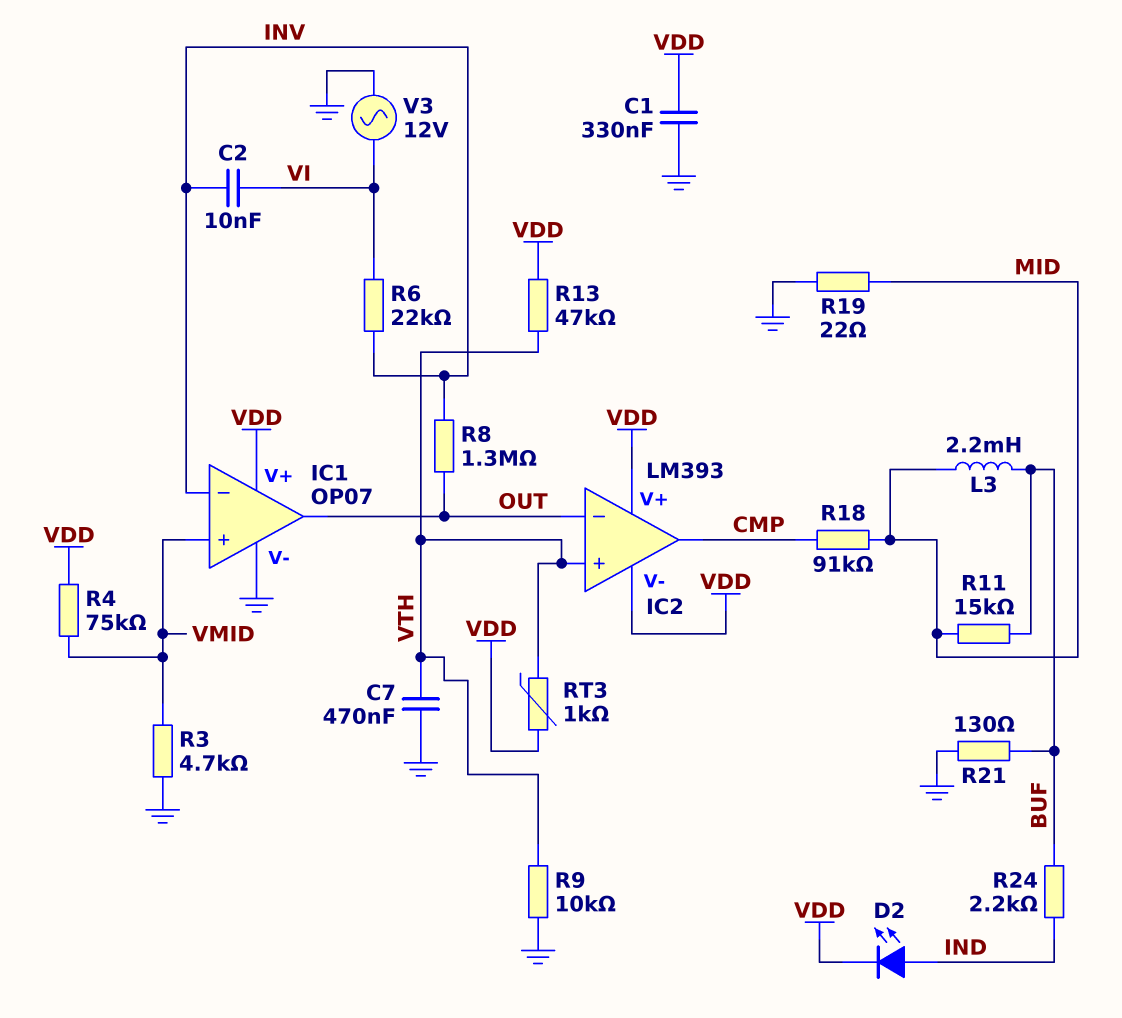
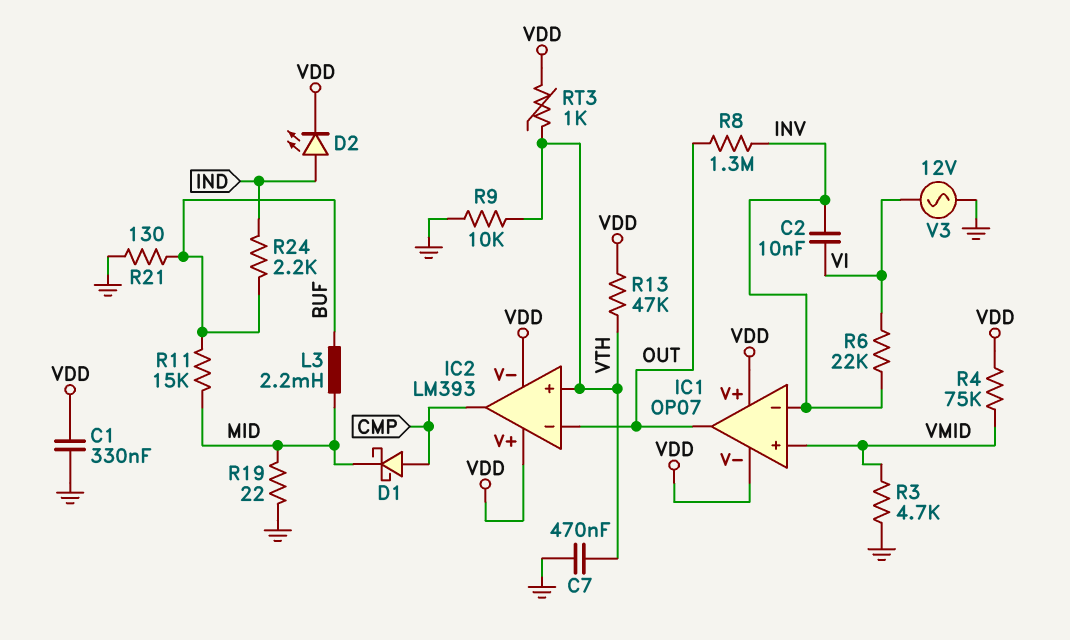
D1: none -> schottky (A CMP, K MID)
IC1 pin V-: GND -> VDD
R18: 91k (CMP, MID) -> none

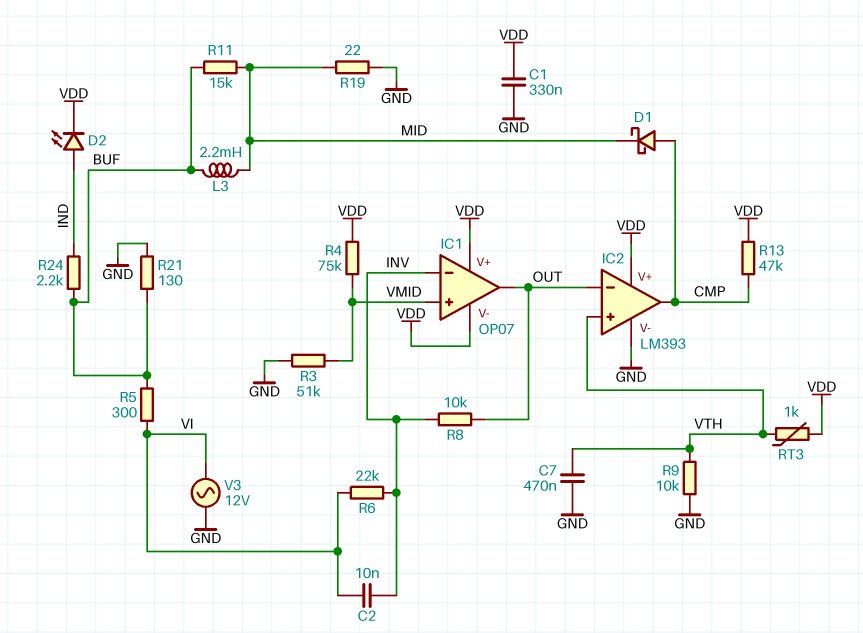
IC2 pin V-: VDD -> GND
R3: 4.7k (GND, VMID) -> 51k (GND, VMID)
R5: none -> 300 (BUF, VI)
R8: 1.3M (INV, OUT) -> 10k (INV, OUT)
R13: 47k (VDD, VTH) -> 47k (CMP, VDD)

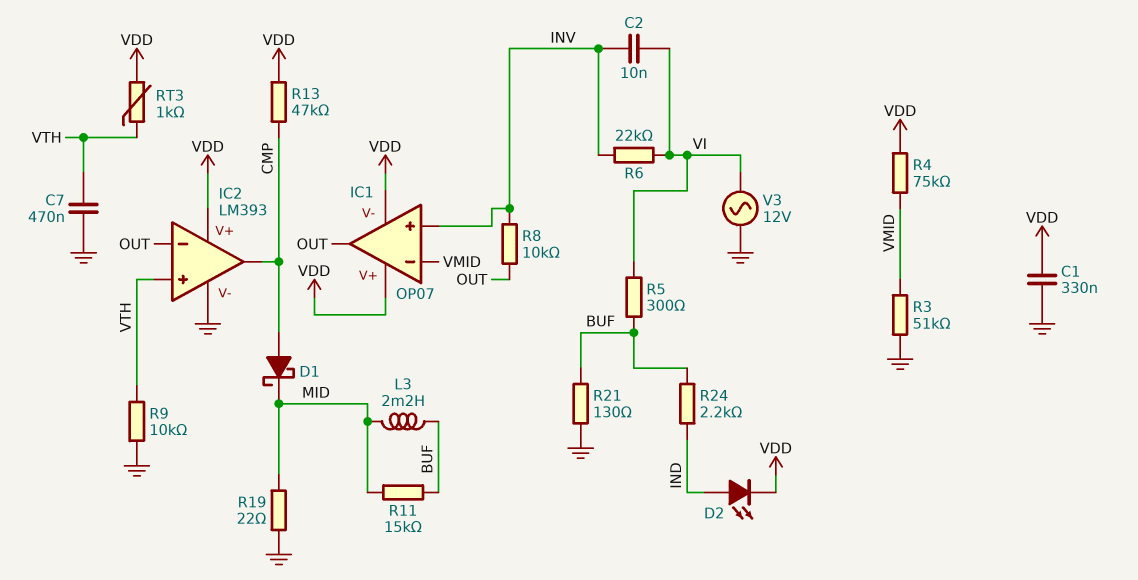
IC1 pin in+: VMID -> INV
IC1 pin in-: INV -> VMID

